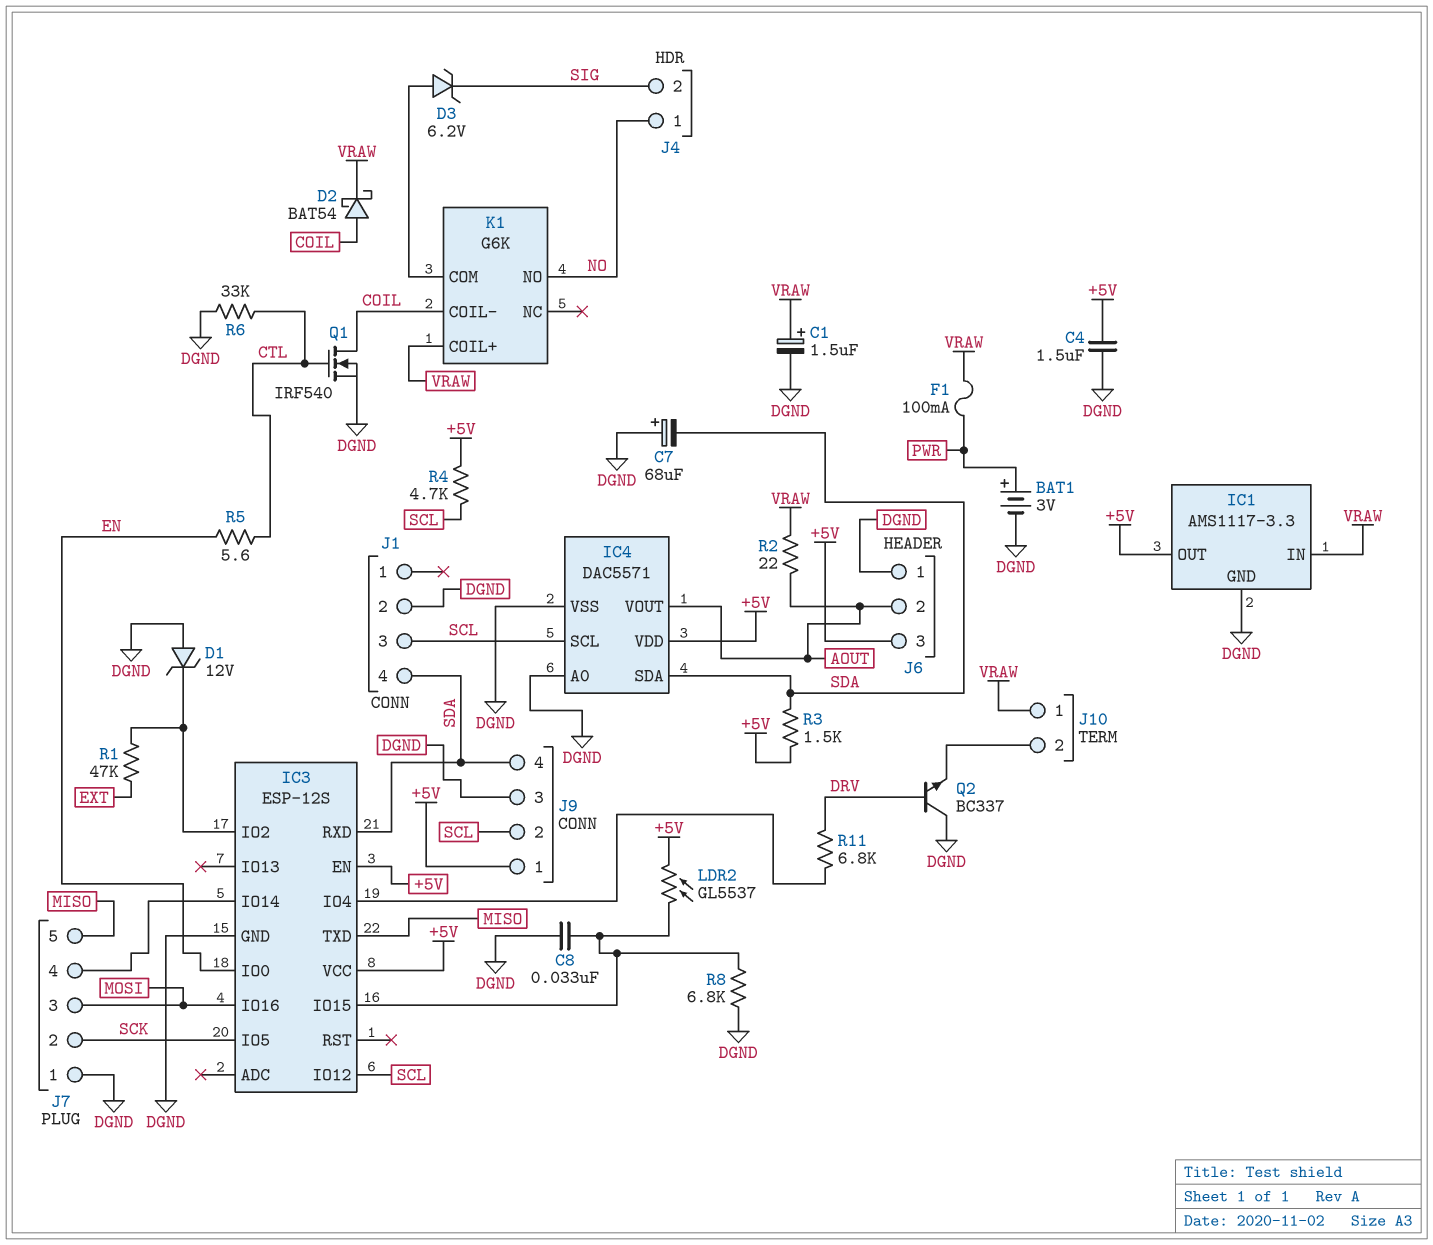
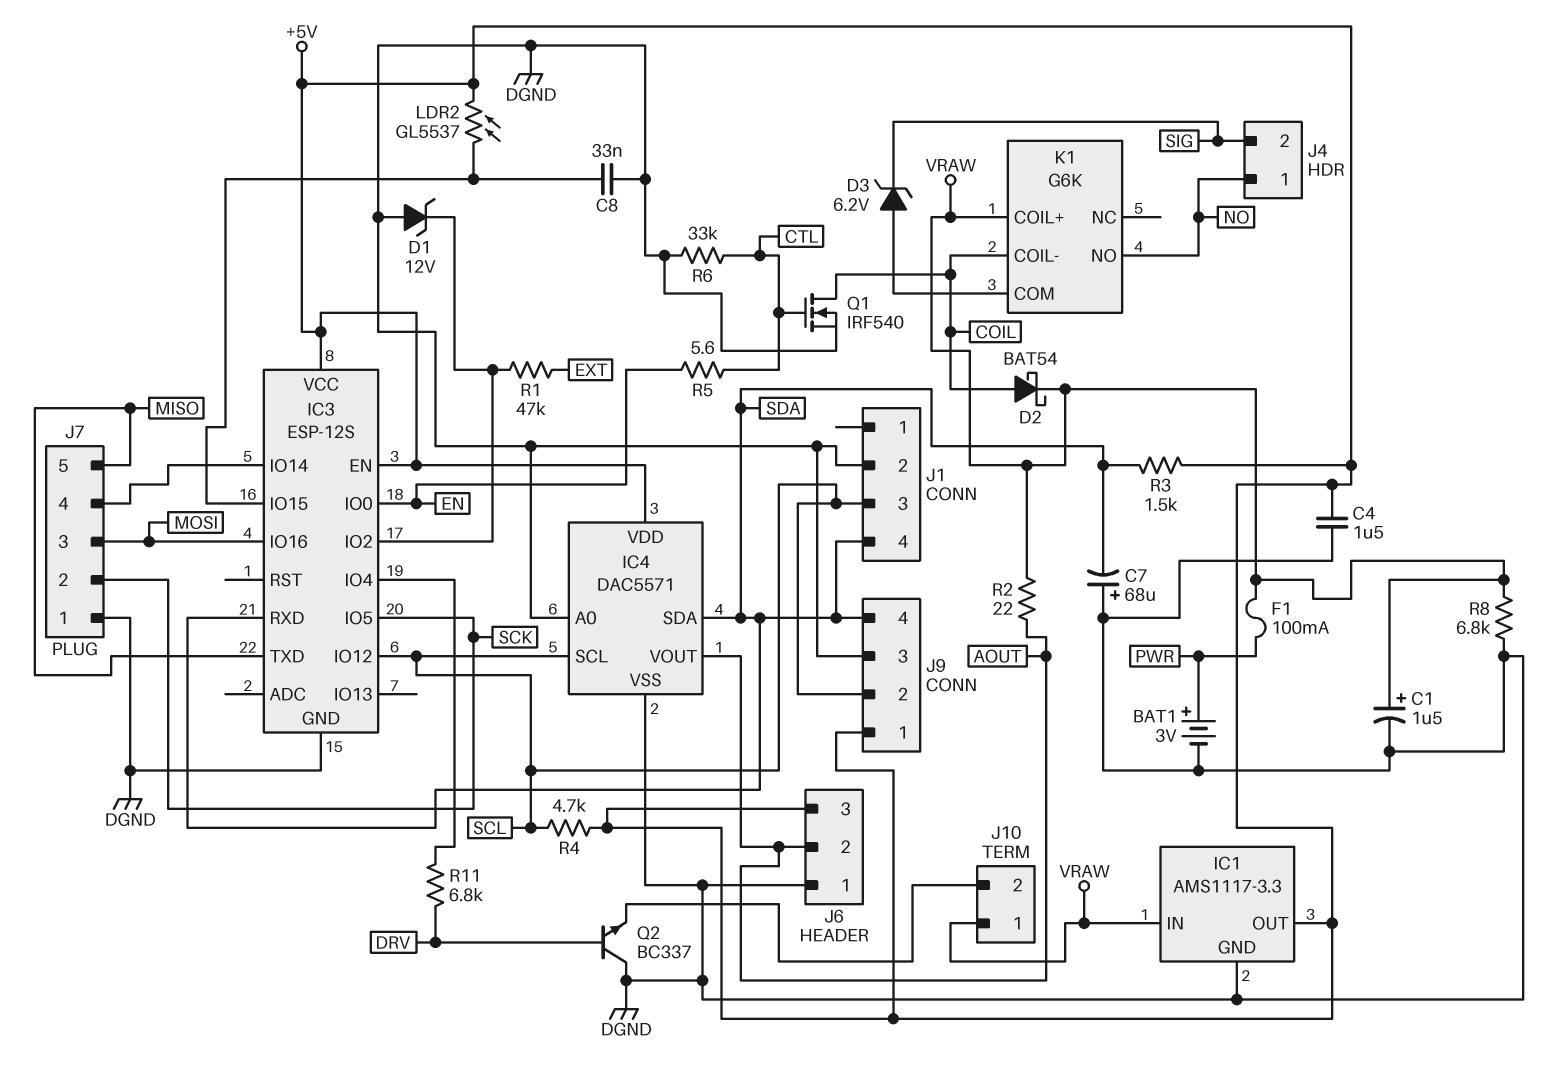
R8: 6.8k (DGND, IC3/IO15) -> 6.8k (DGND, VRAW)

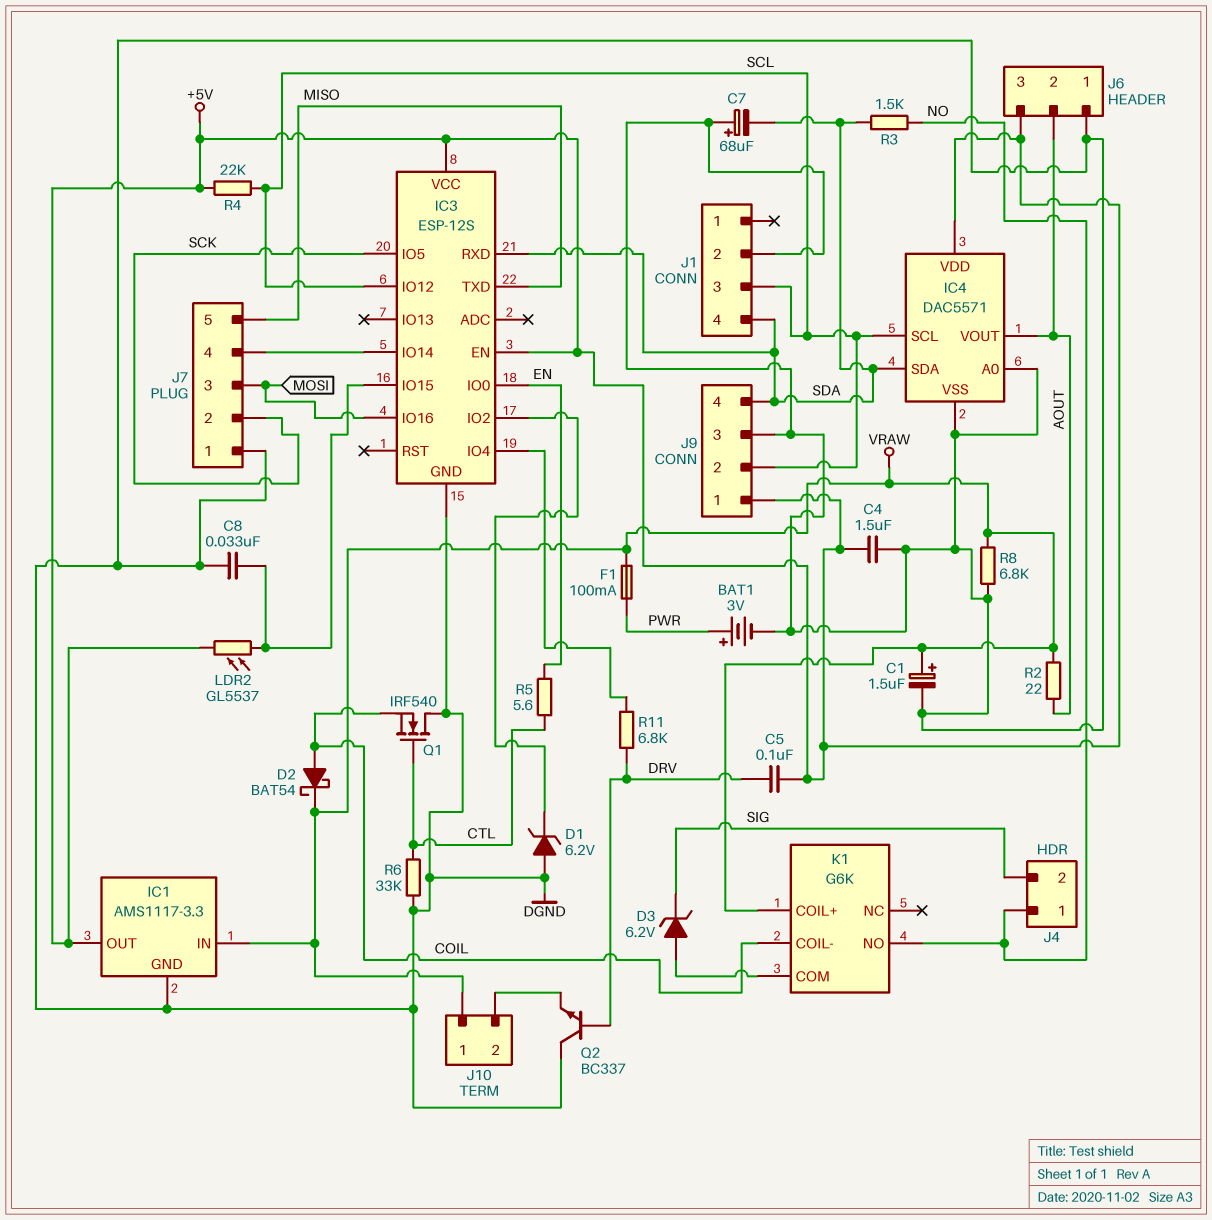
C5: none -> 100nF (+5V, DRV)
D1: zener 12V (A DGND, K IC3/IO2) -> zener 6.2V (A DGND, K IC3/IO2)
Q1: NMOS IRF540 (G CTL, D COIL, S DGND) -> NMOS IRF540 (G CTL, D DGND, S COIL)
R1: 47k (EXT, IC3/IO2) -> none
R3: 1.5k (+5V, SDA) -> 1.5k (NO, SDA)
R4: 4.7k (+5V, SCL) -> 22k (+5V, SCL)

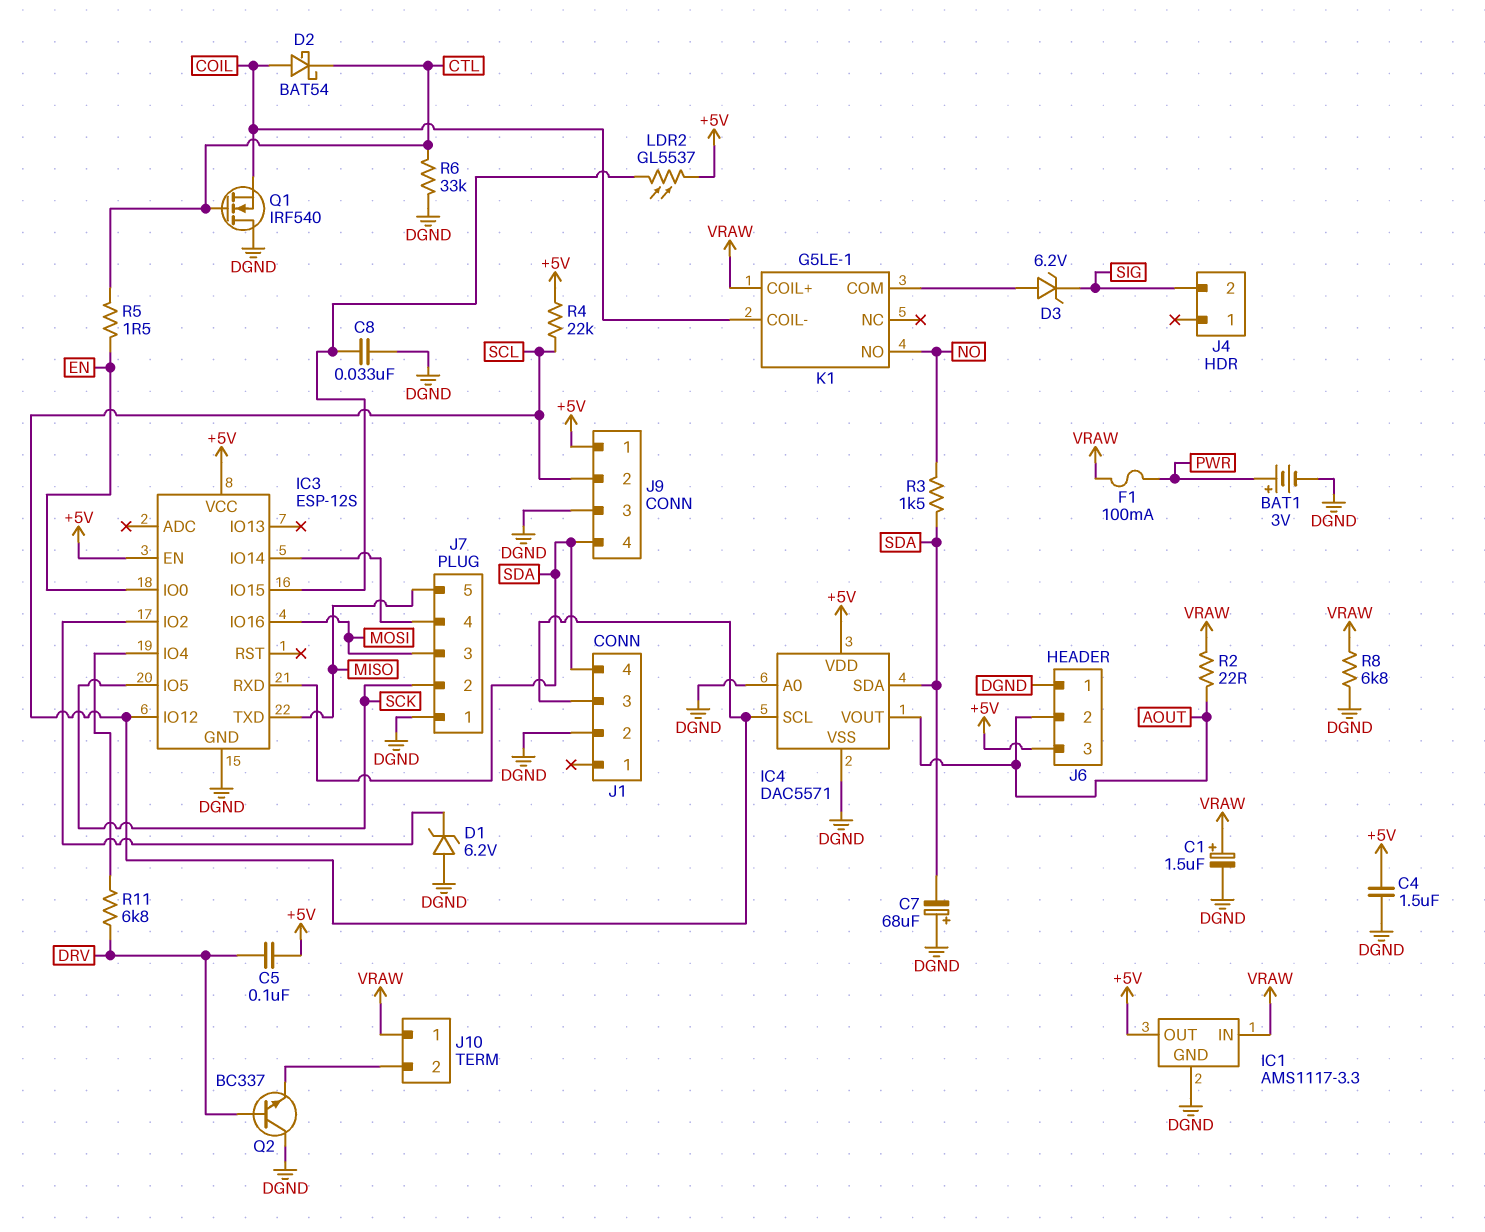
D2: schottky BAT54 (A COIL, K VRAW) -> schottky BAT54 (A COIL, K CTL)
J4 pin 1: NO -> none
K1: G6K -> G5LE-1
R5: 5.6 (CTL, EN) -> 1.5 (CTL, EN)

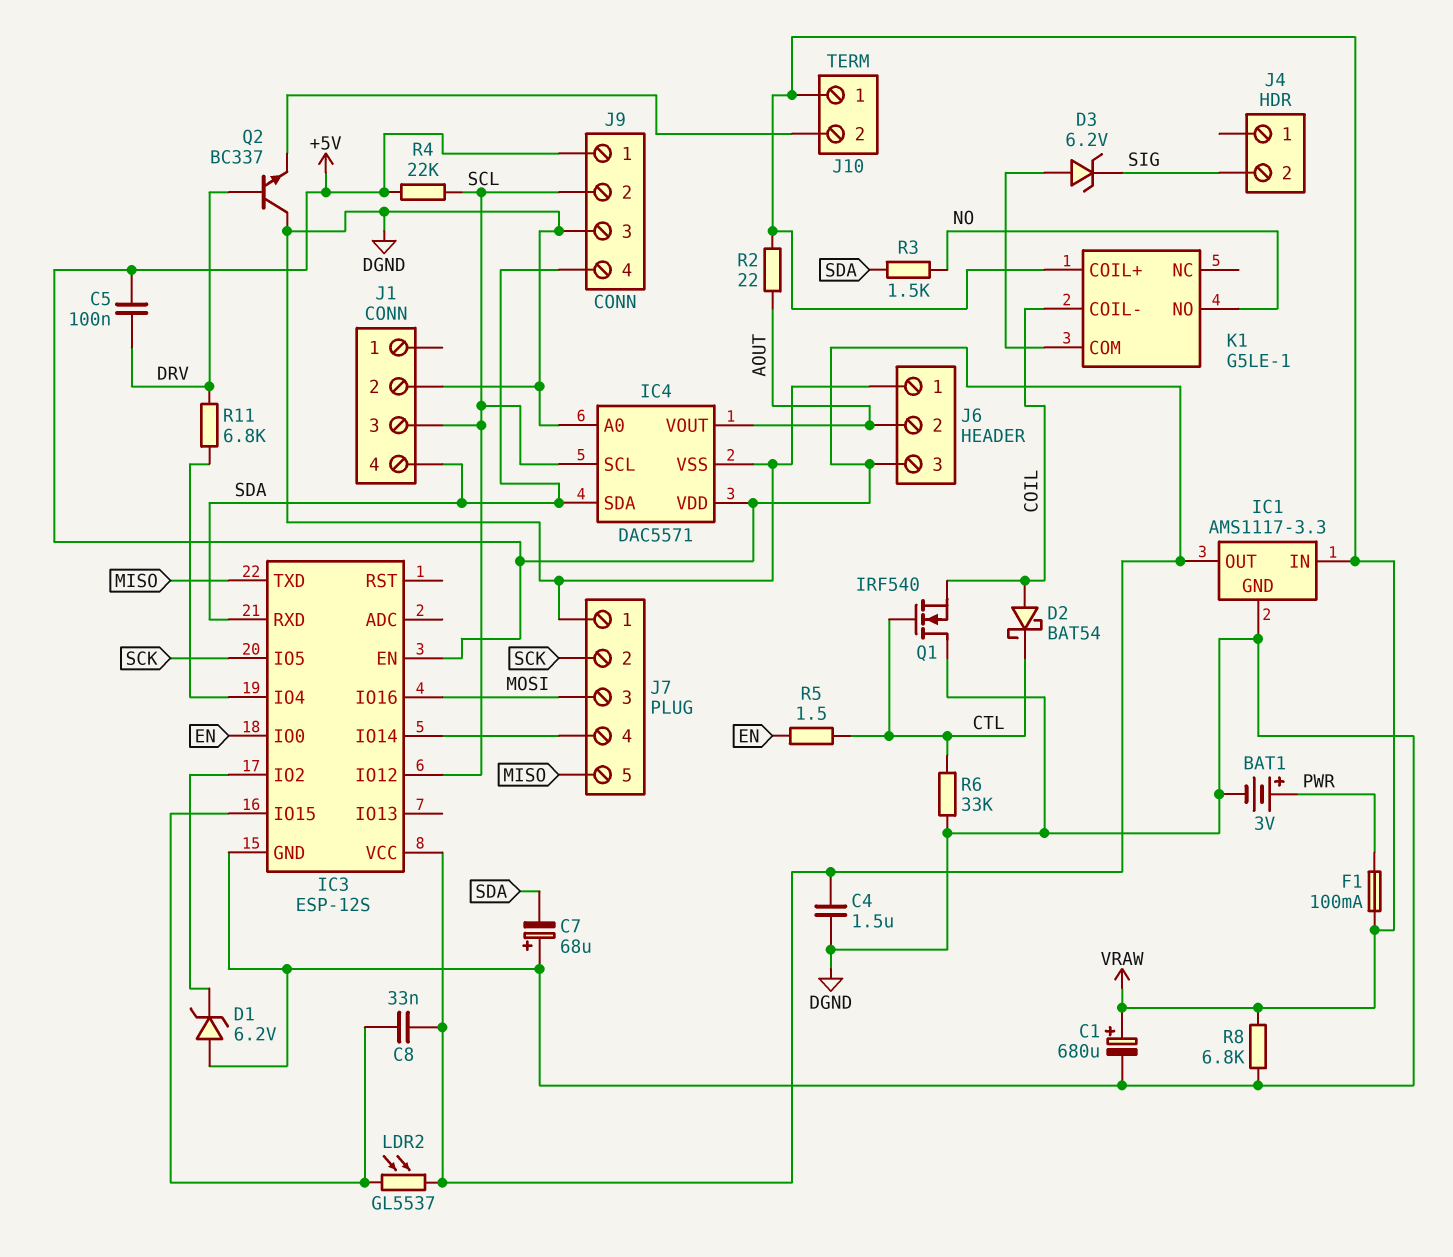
C1: 1.5uF (plus VRAW, minus DGND) -> 680uF (plus VRAW, minus DGND)
C8: 33nF (DGND, IC3/IO15) -> 33nF (+5V, IC3/IO15)

